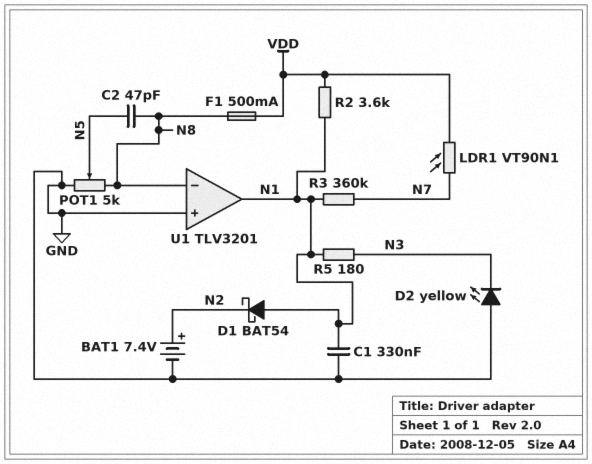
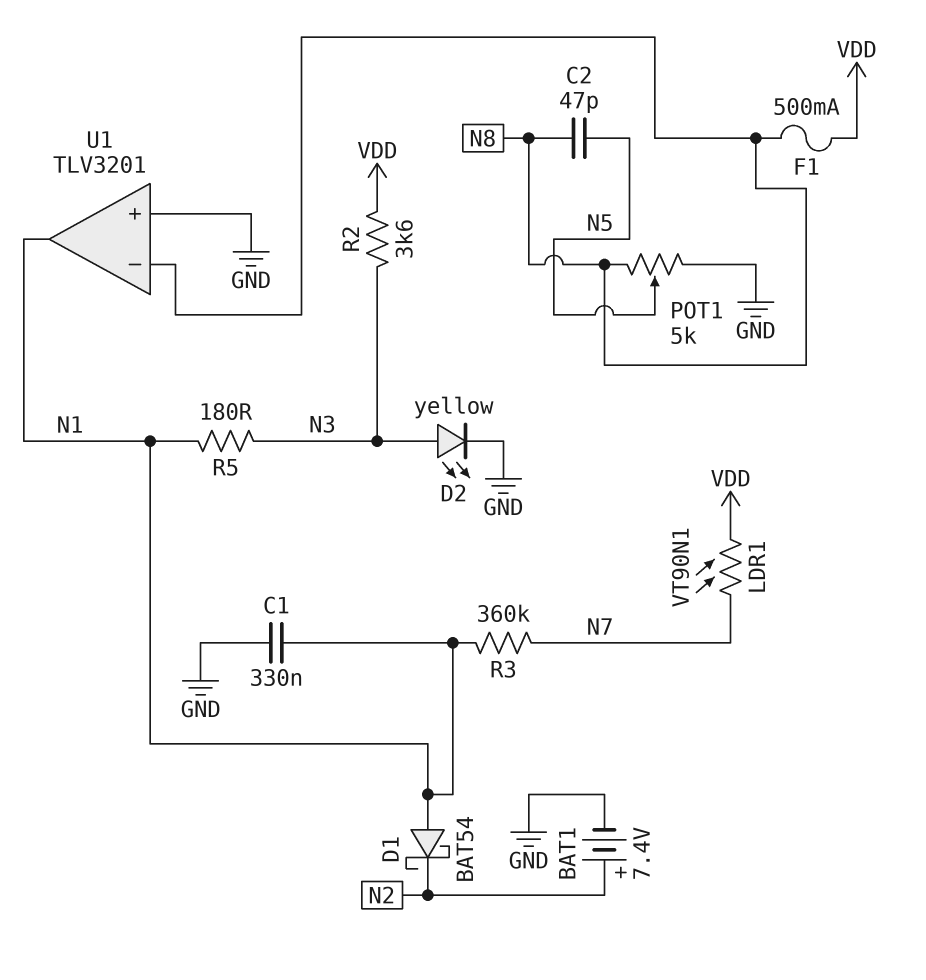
D2: LED yellow (A GND, K N3) -> LED yellow (A N3, K GND)
R2: 3.6k (N1, VDD) -> 3.6k (N3, VDD)

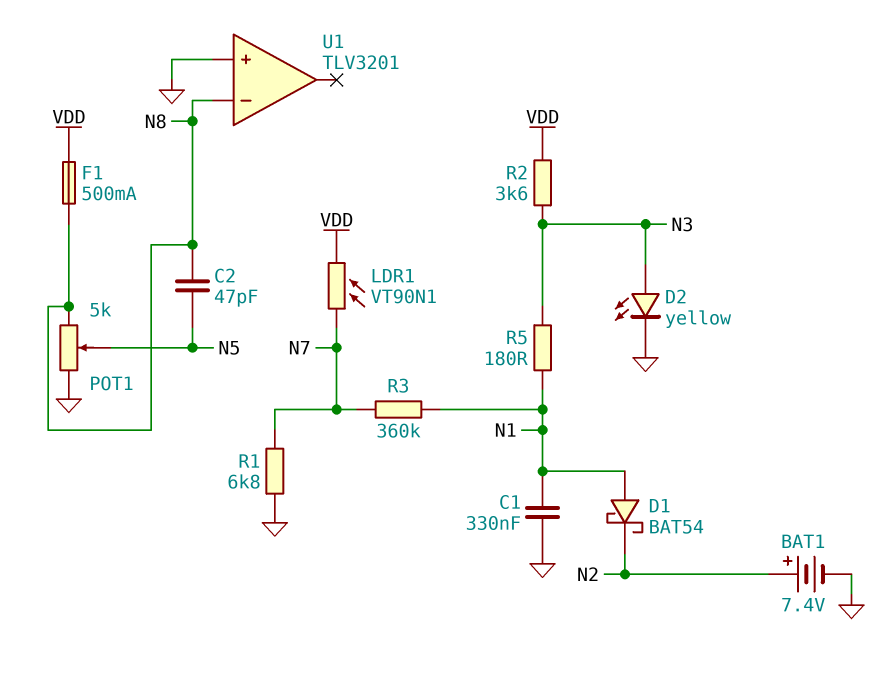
R1: none -> 6.8k (GND, N7)
U1 pin out: N1 -> none

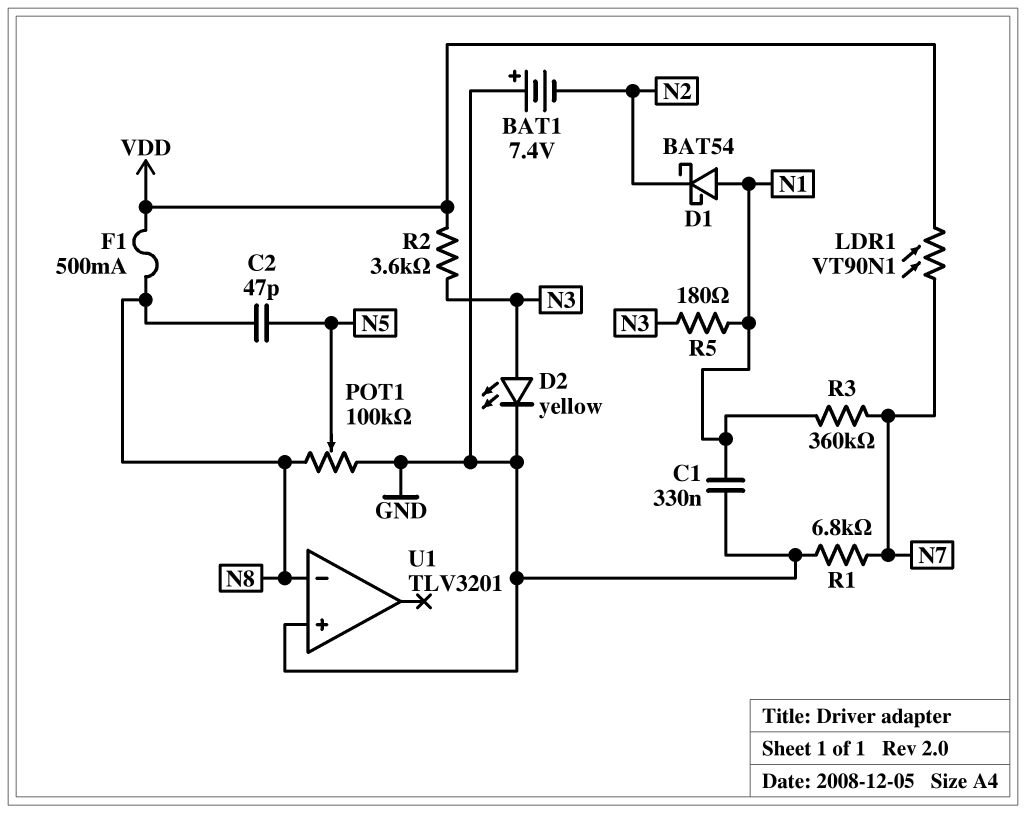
BAT1: 7.4V (plus N2, minus GND) -> 7.4V (plus GND, minus N2)
POT1: 5k (GND, N8, wiper N5) -> 100k (GND, N8, wiper N5)

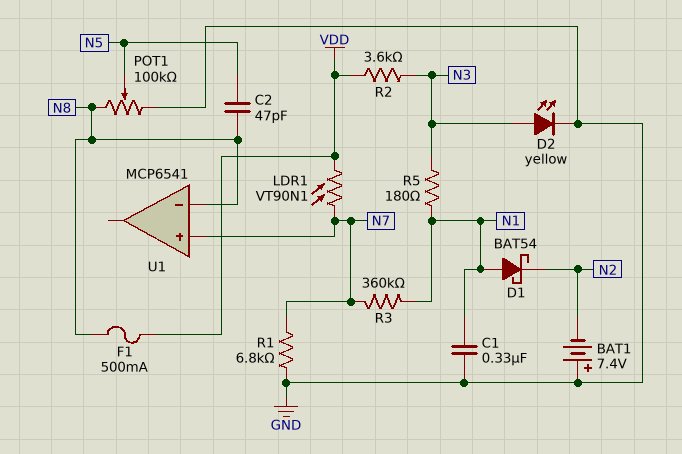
U1: TLV3201 -> MCP6541
U1 pin in+: GND -> N7

